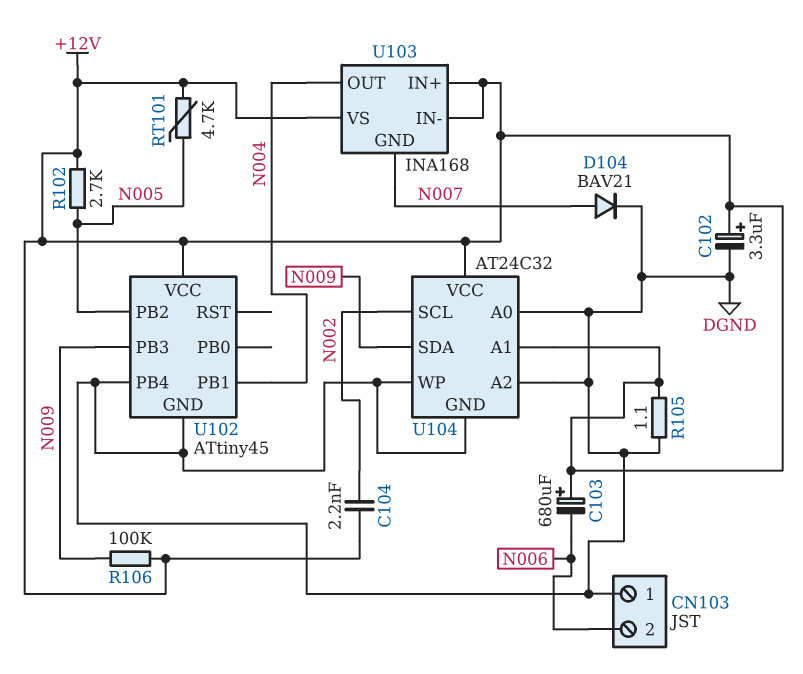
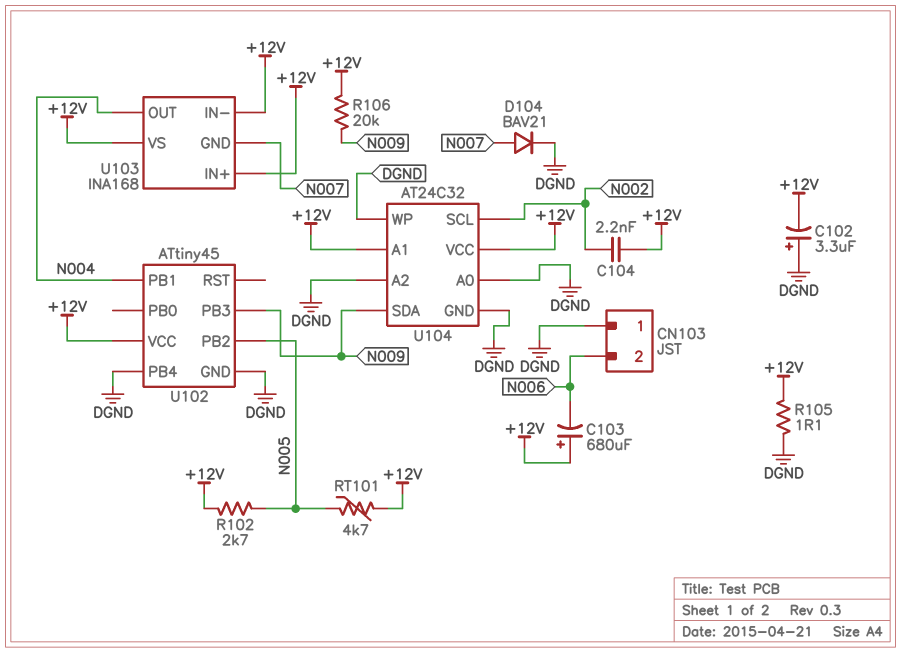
C102: 3.3uF (plus +12V, minus DGND) -> 3.3uF (plus DGND, minus +12V)
R106: 100k (+12V, N009) -> 20k (+12V, N009)

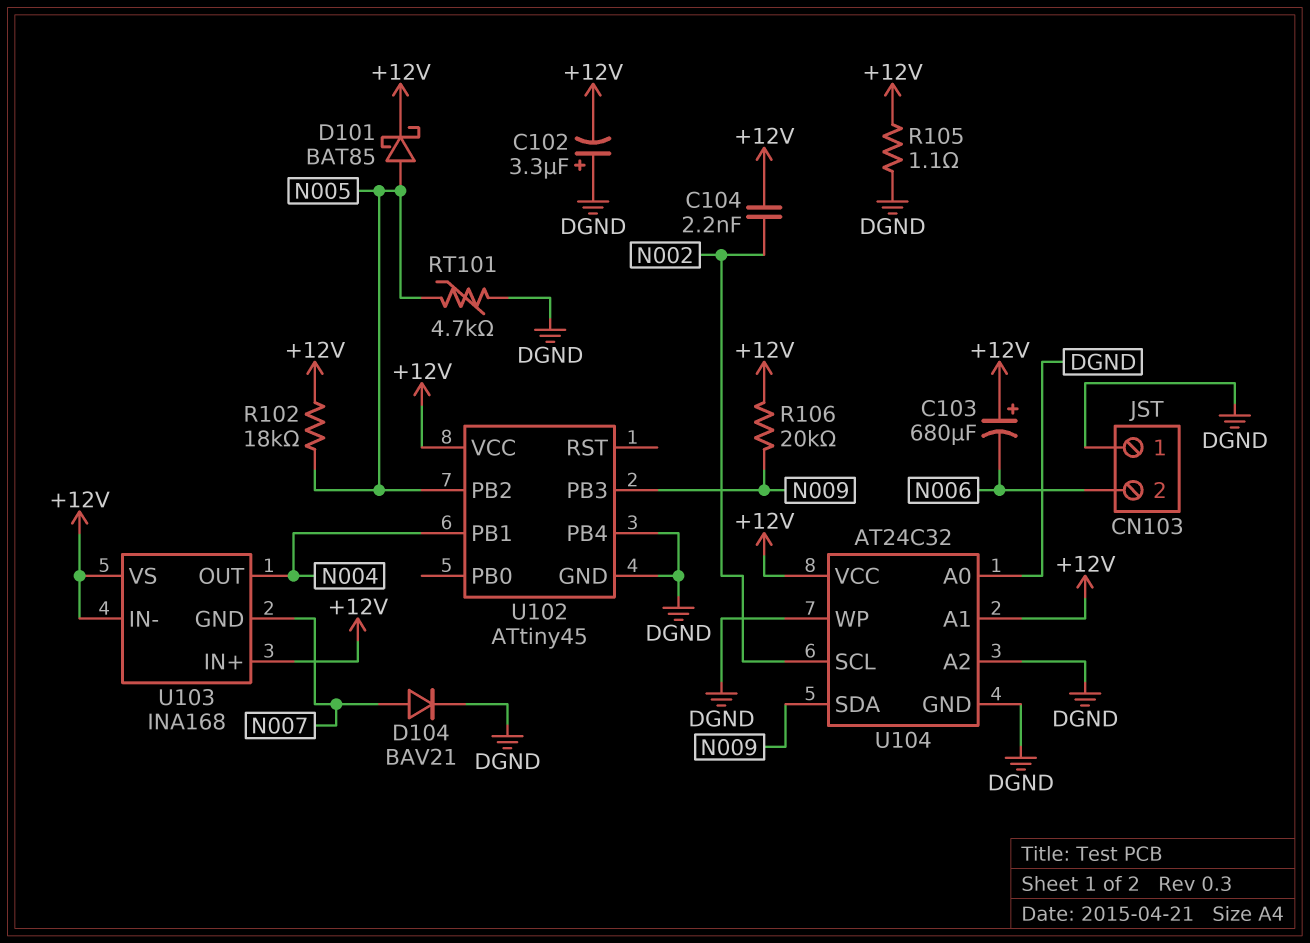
D101: none -> schottky BAT85 (A N005, K +12V)
R102: 2.7k (+12V, N005) -> 18k (+12V, N005)
RT101: 4.7k (+12V, N005) -> 4.7k (DGND, N005)

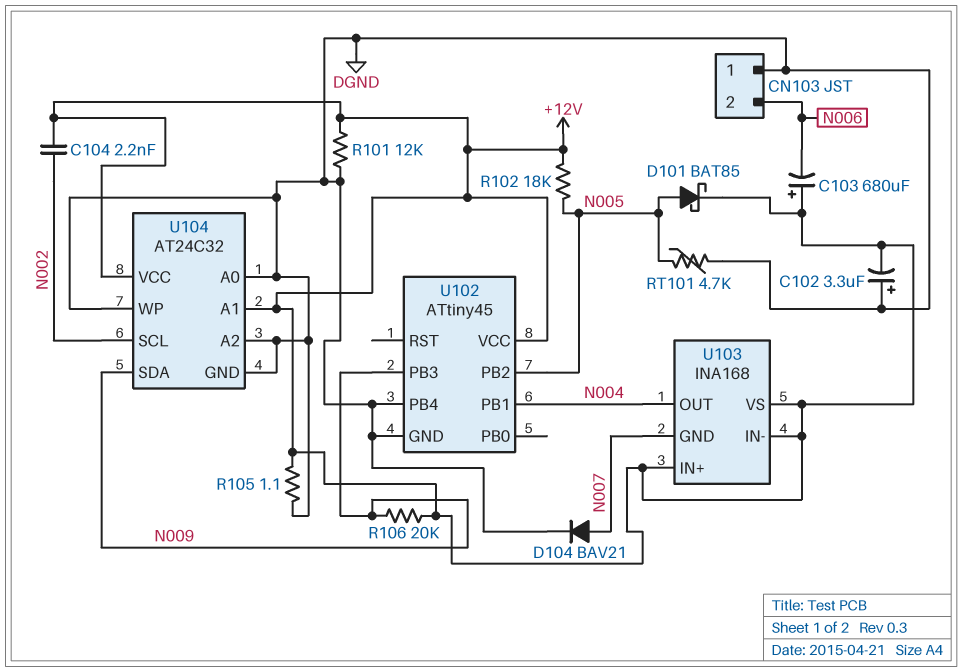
R101: none -> 12k (+12V, DGND)

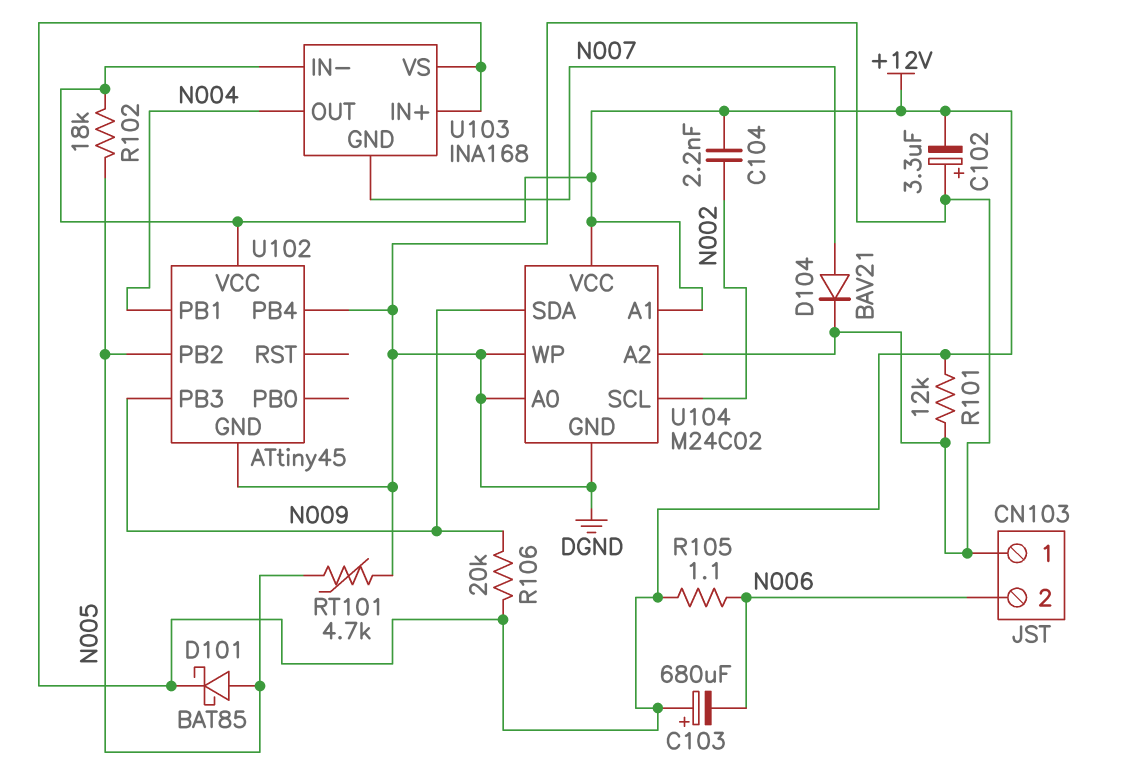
R105: 1.1 (+12V, DGND) -> 1.1 (+12V, N006)
U104: AT24C32 -> M24C02

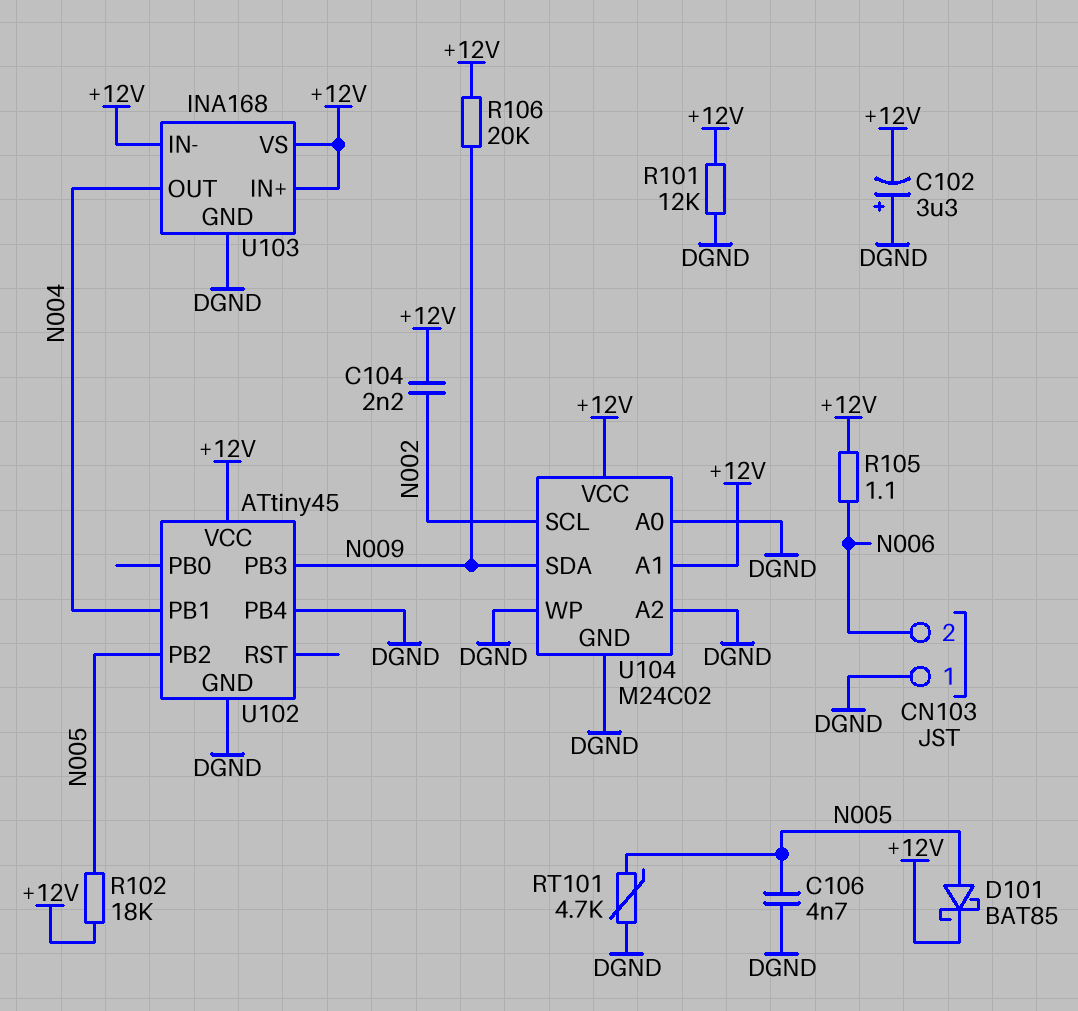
C103: 680uF (plus +12V, minus N006) -> none
C106: none -> 4.7nF (DGND, N005)
D104: diode BAV21 (A N007, K DGND) -> none
U103 pin GND: N007 -> DGND

